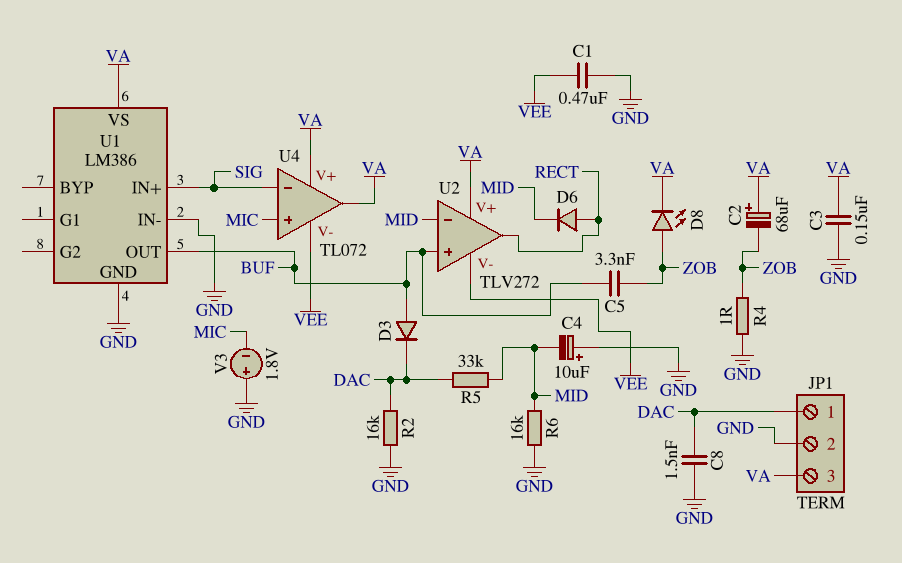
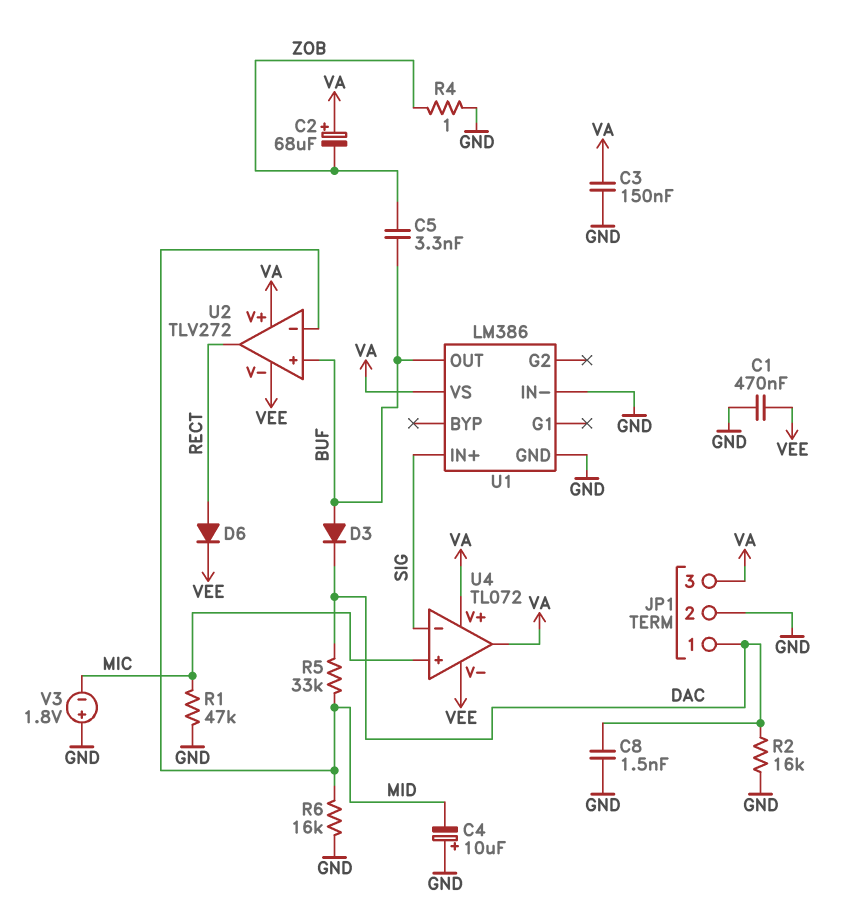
D6: diode (A RECT, K MID) -> diode (A RECT, K VEE)
D8: LED (A ZOB, K VA) -> none
R1: none -> 47k (GND, MIC)

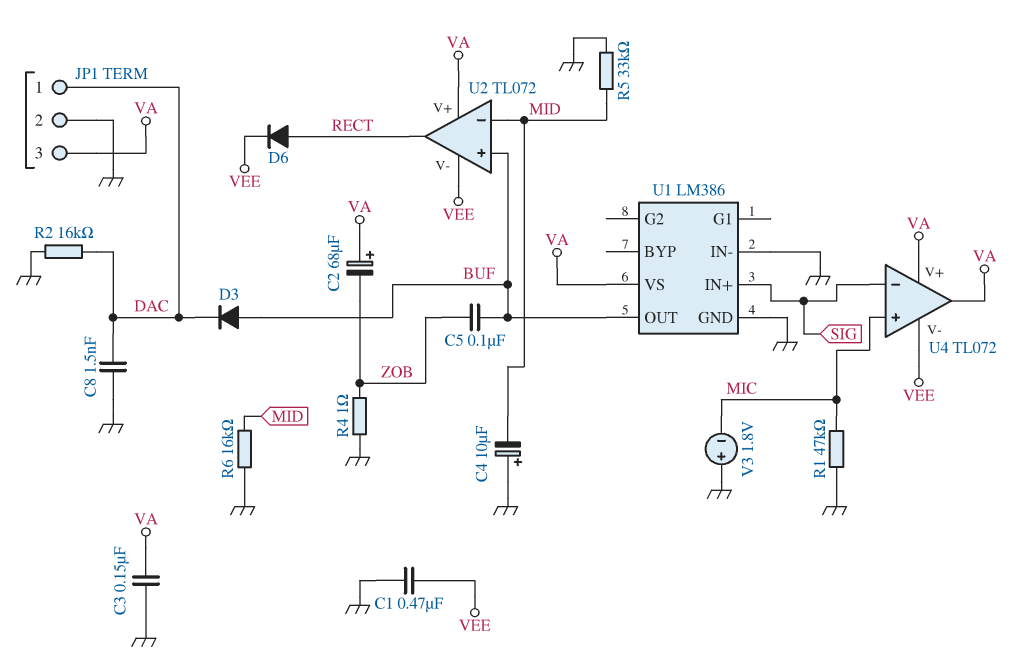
C5: 3.3nF (BUF, ZOB) -> 100nF (BUF, ZOB)
R5: 33k (DAC, MID) -> 33k (GND, MID)
U2: TLV272 -> TL072

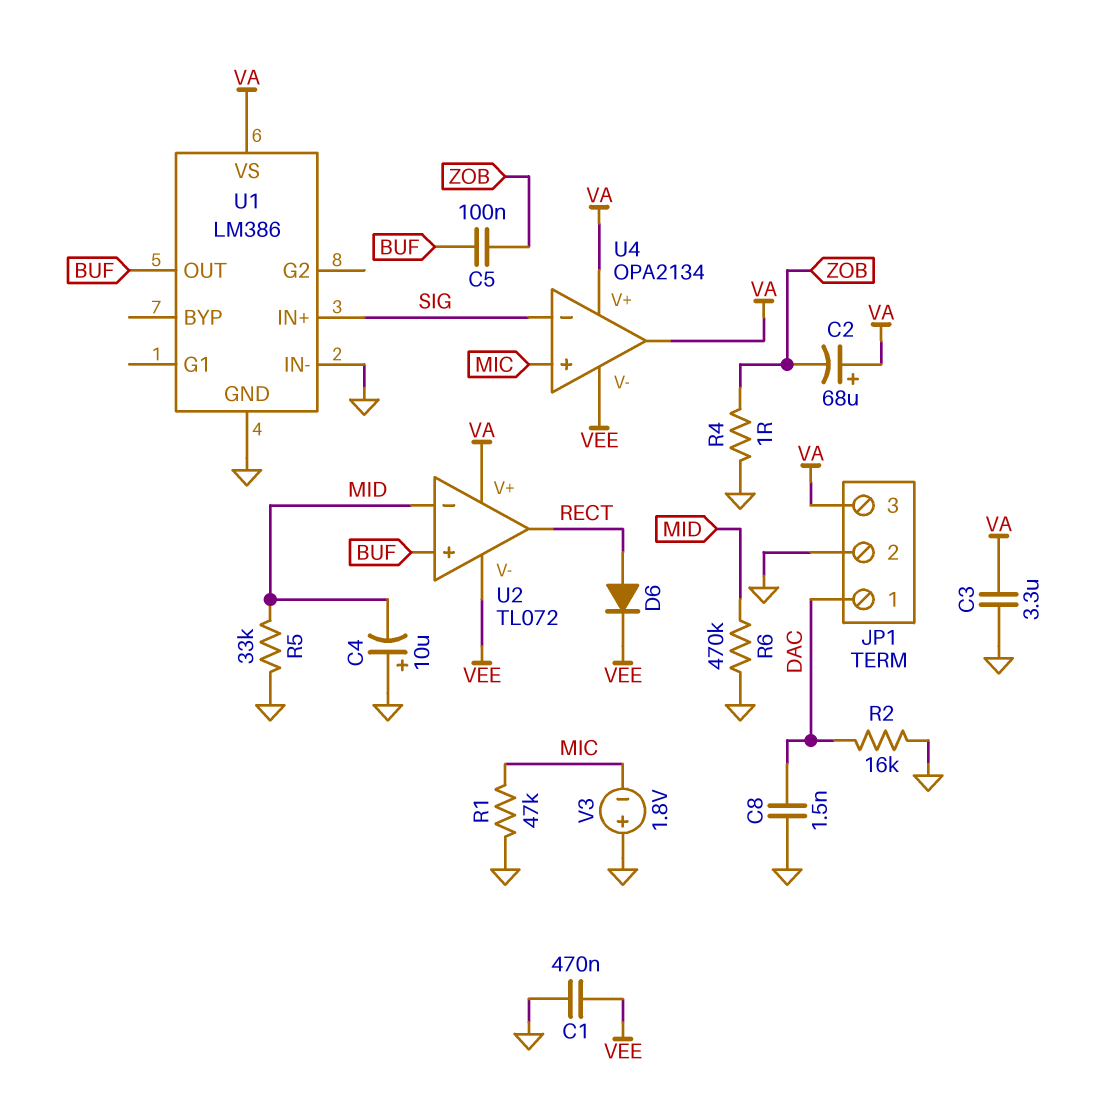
C3: 150nF (GND, VA) -> 3.3uF (GND, VA)
D3: diode (A BUF, K DAC) -> none
R6: 16k (GND, MID) -> 470k (GND, MID)
U4: TL072 -> OPA2134

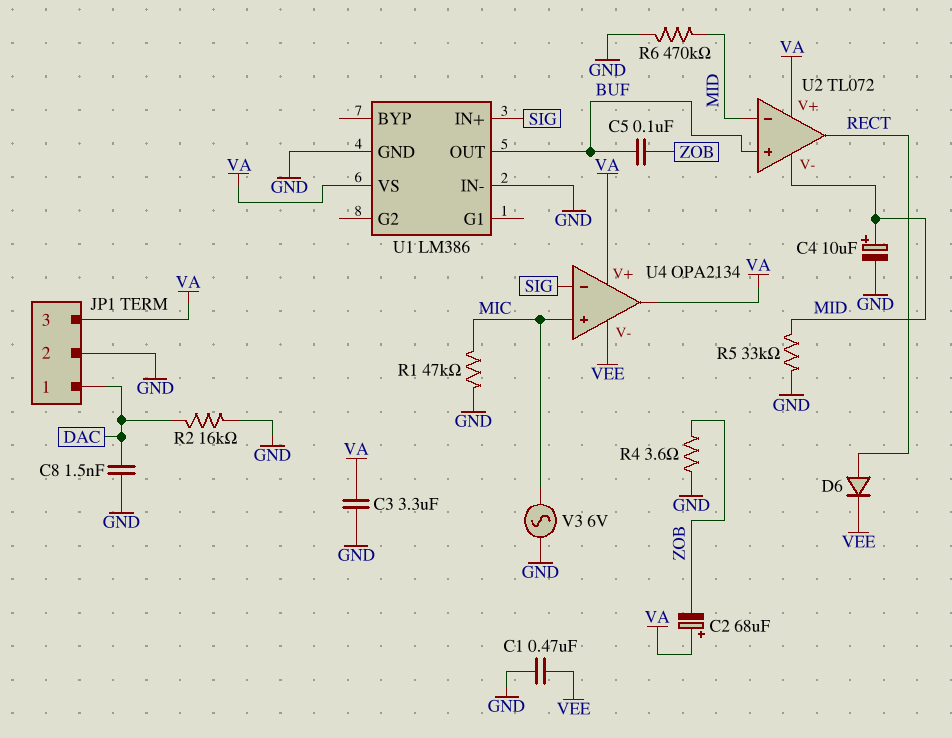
C4: 10uF (plus GND, minus MID) -> 10uF (plus MID, minus GND)
R4: 1 (GND, ZOB) -> 3.6 (GND, ZOB)
U2 pin V-: VEE -> MID
V3: 1.8V (plus GND, minus MIC) -> AC 6V (GND, MIC)

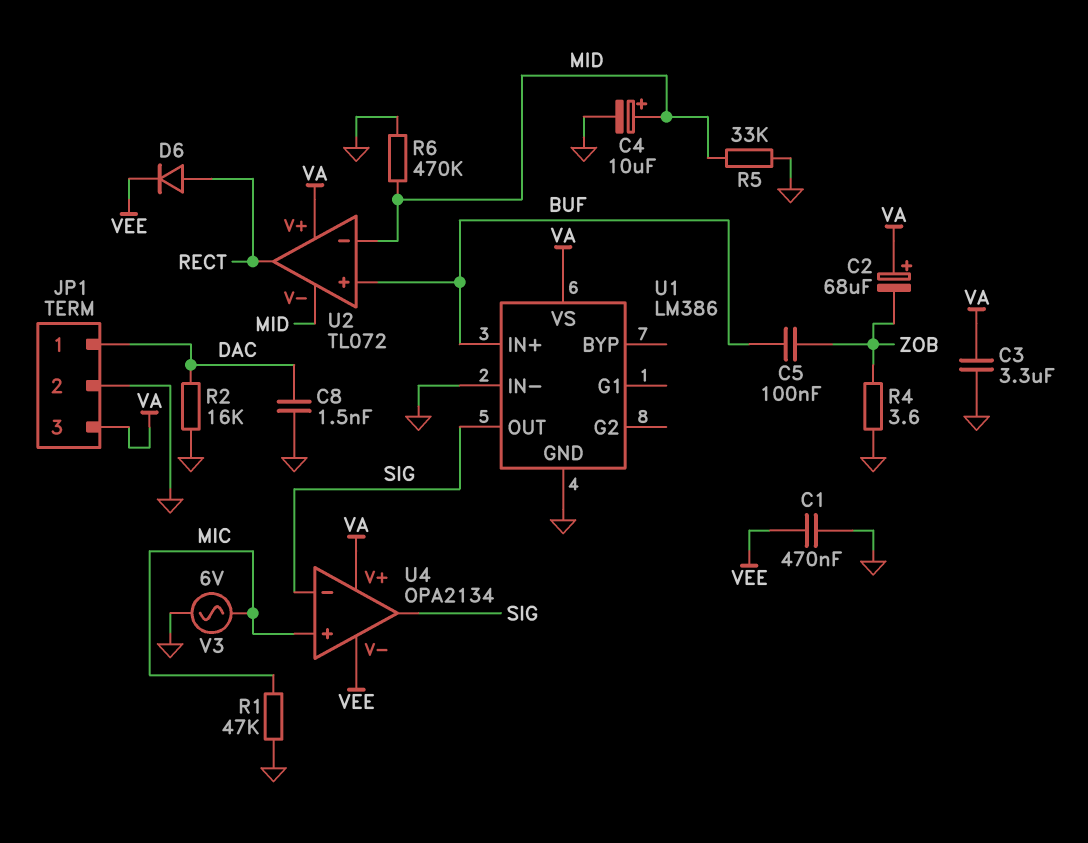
U1 pin IN+: SIG -> BUF
U1 pin OUT: BUF -> SIG
U4 pin out: VA -> SIG

